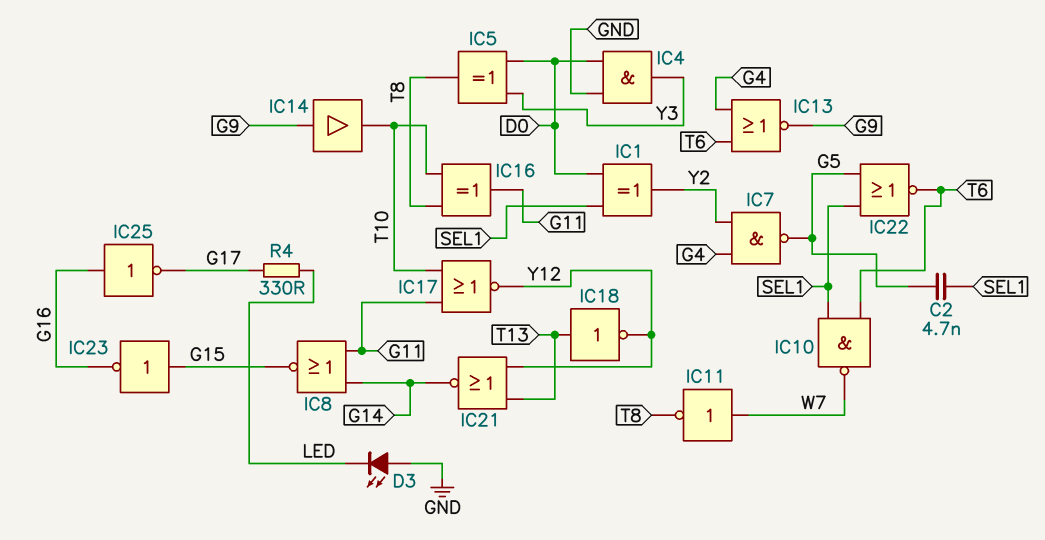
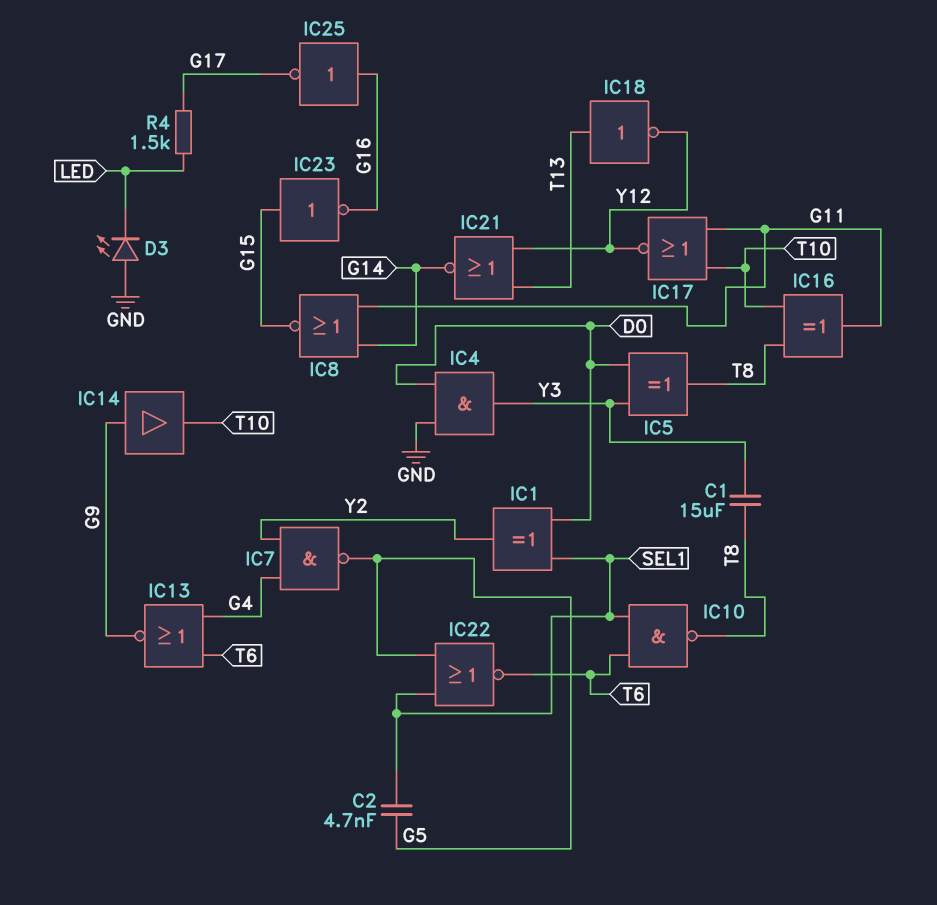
C1: none -> 15uF (T8, Y3)
IC10: NAND (in SEL1, in T6, out W7) -> NAND (in SEL1, in T6, out T8)
IC11: NOT (in W7, out T8) -> none
R4: 330 (G17, LED) -> 1.5k (G17, LED)

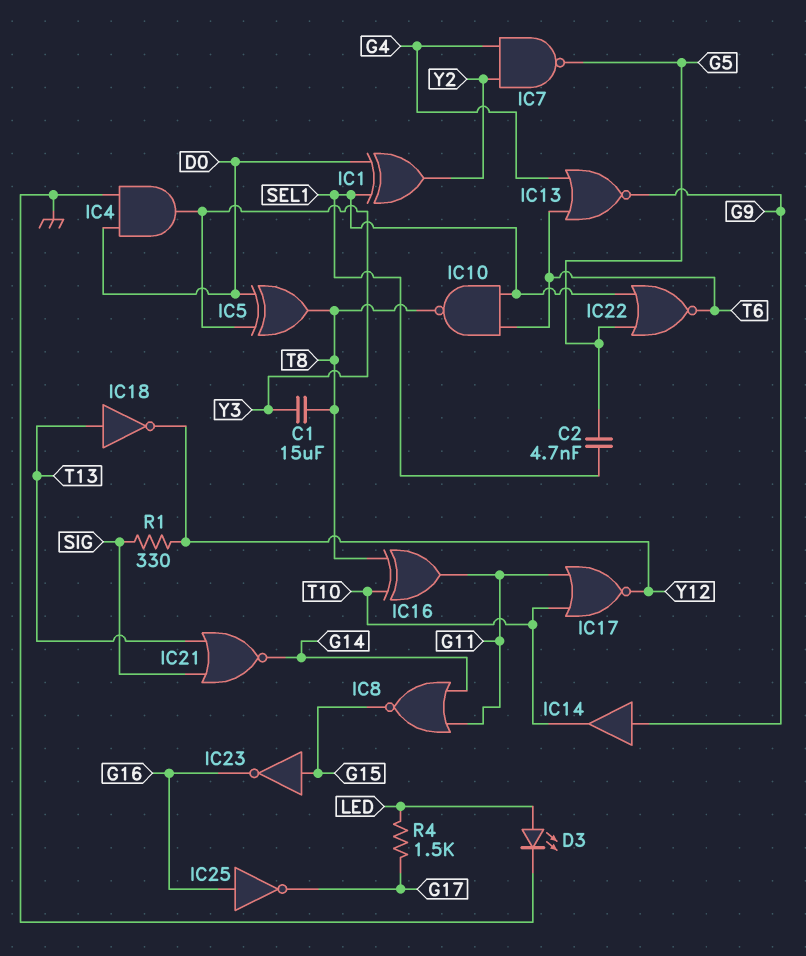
D3: LED (A GND, K LED) -> LED (A LED, K GND)
IC21: NOR (in T13, in Y12, out G14) -> NOR (in SIG, in T13, out G14)
R1: none -> 330 (SIG, Y12)

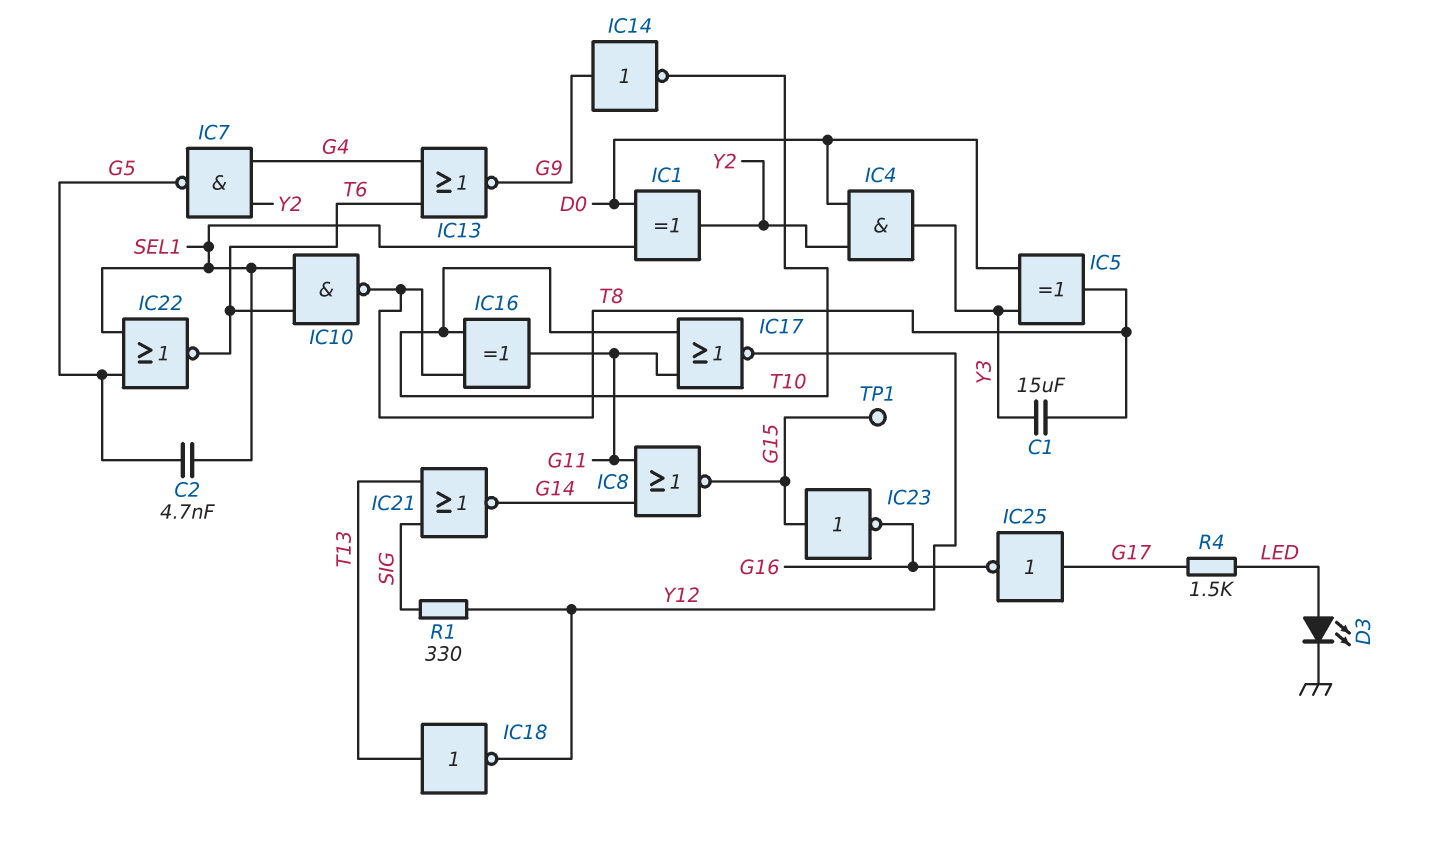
IC4: AND (in D0, in GND, out Y3) -> AND (in D0, in Y2, out Y3)
IC14: buffer (in G9, out T10) -> NOT (in G9, out T10)
IC25: NOT (in G16, out G17) -> NOT (in G17, out G16)
TP1: none -> test point (G15)

